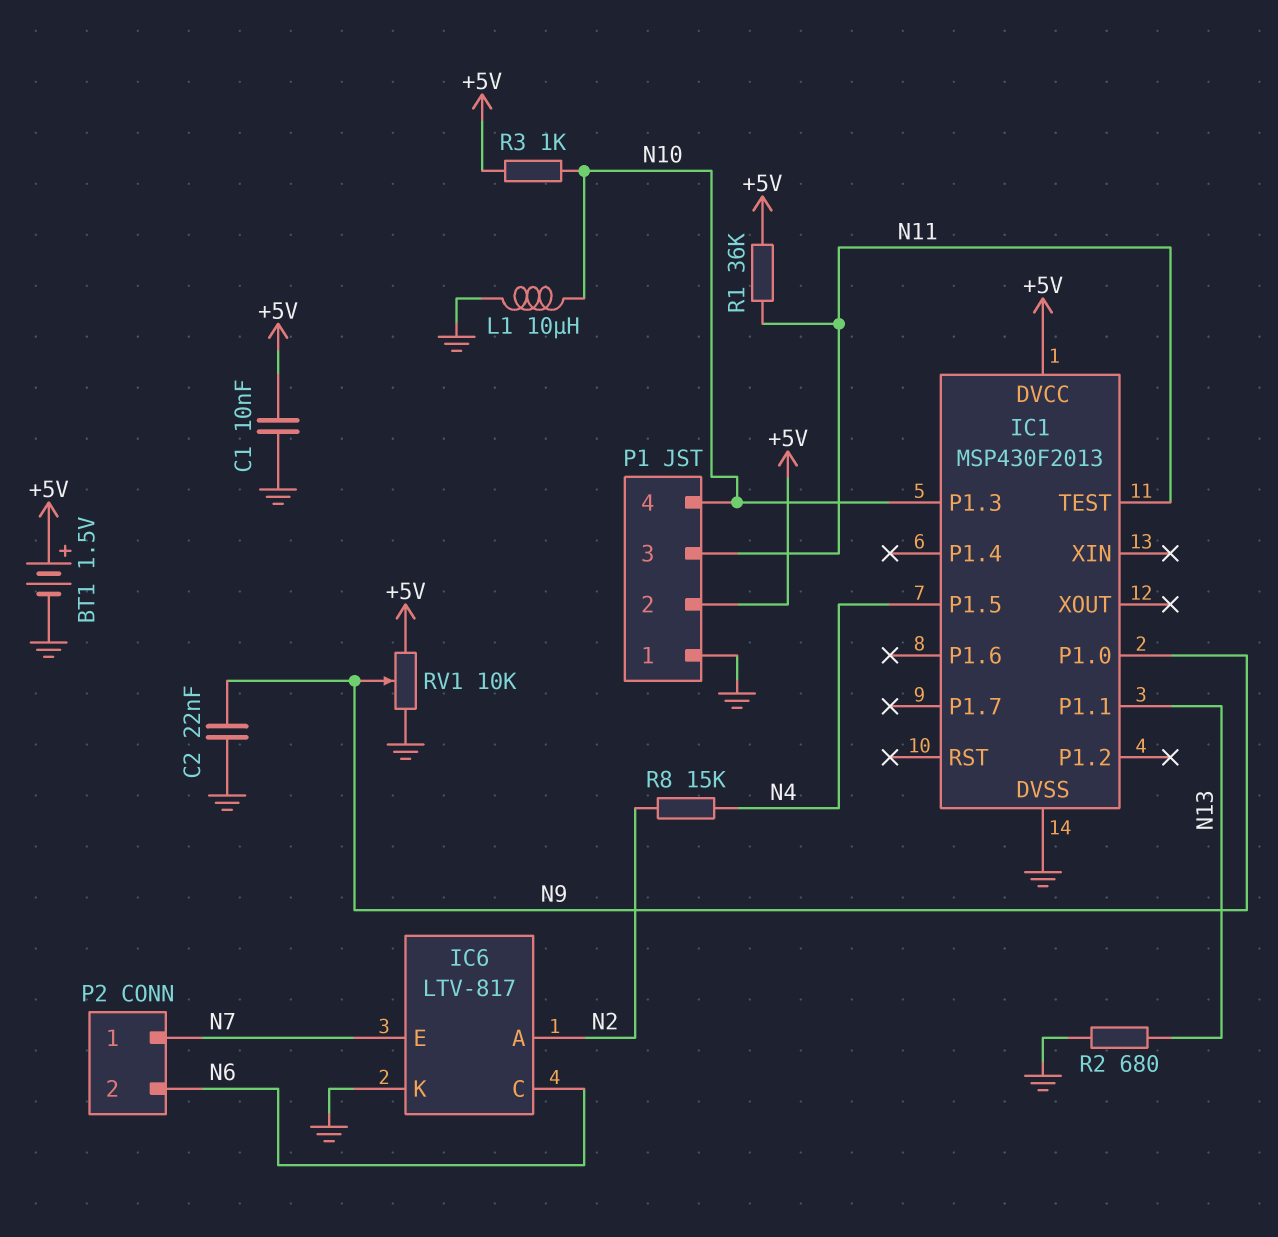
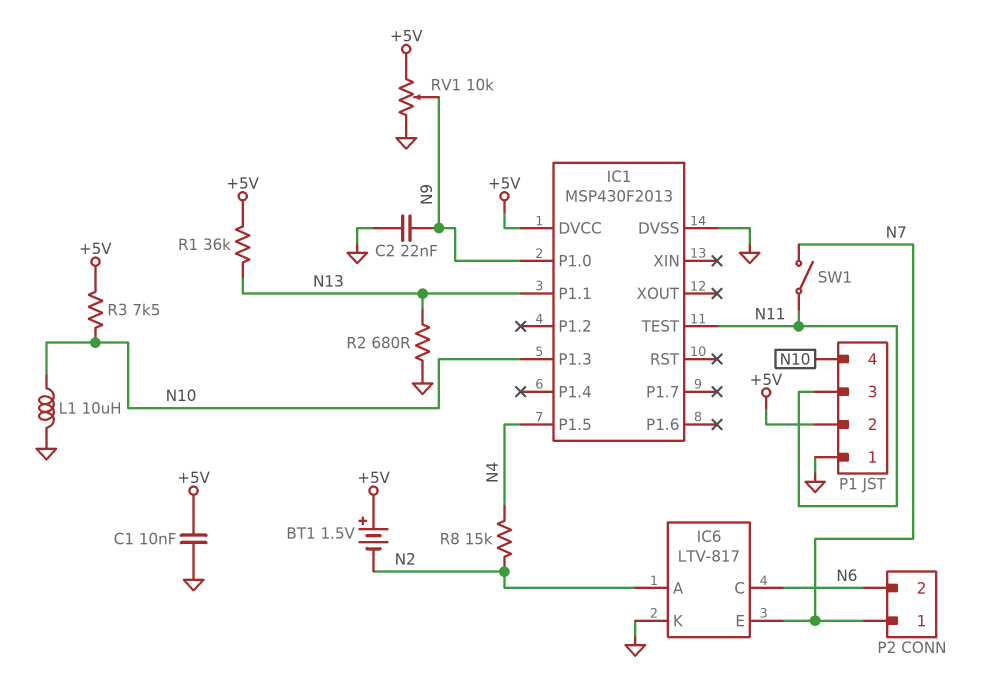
BT1: 1.5V (plus +5V, minus GND) -> 1.5V (plus +5V, minus N2)
R1: 36k (+5V, N11) -> 36k (+5V, N13)
R3: 1k (+5V, N10) -> 7.5k (+5V, N10)
SW1: none -> switch (N7, N11)

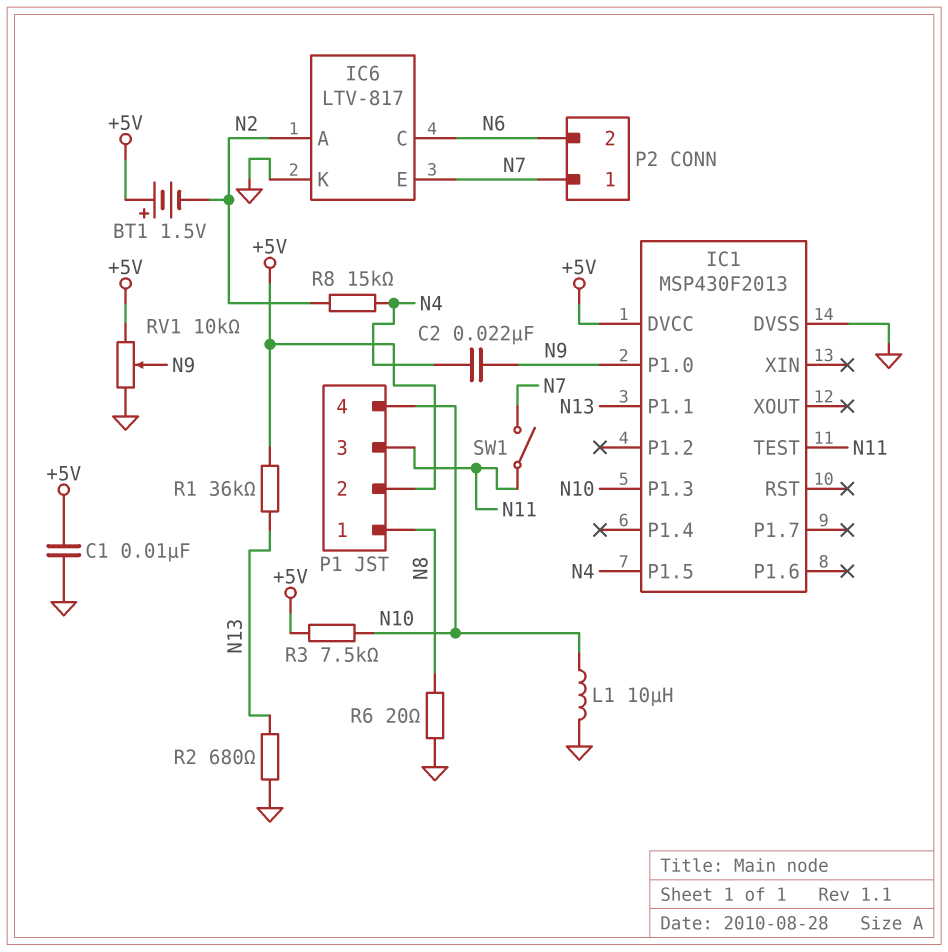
C2: 22nF (GND, N9) -> 22nF (N4, N9)
P1 pin 1: GND -> N8
R6: none -> 20 (GND, N8)

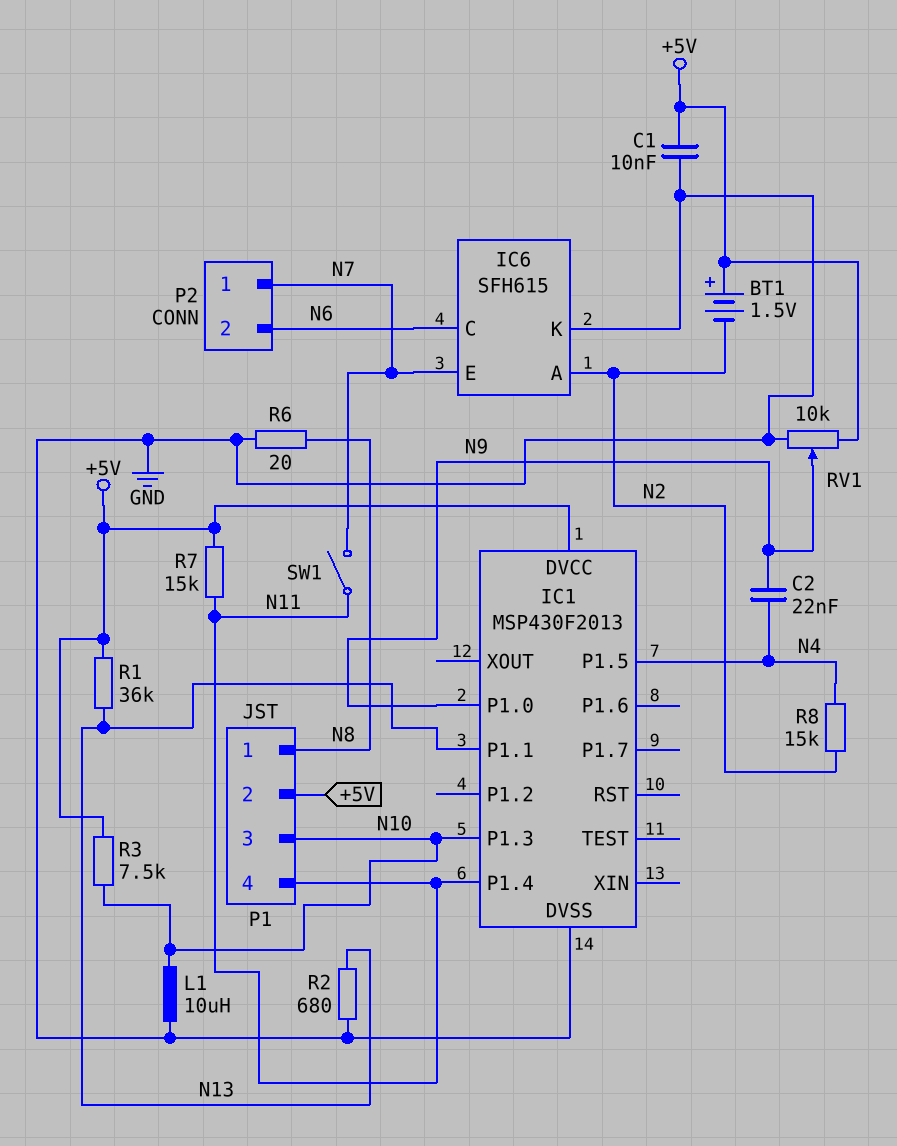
IC1 pin P1.4: none -> N11
IC1 pin TEST: N11 -> none
IC6: LTV-817 -> SFH615
P1 pin 3: N11 -> N10
P1 pin 4: N10 -> N11
R7: none -> 15k (+5V, N11)

